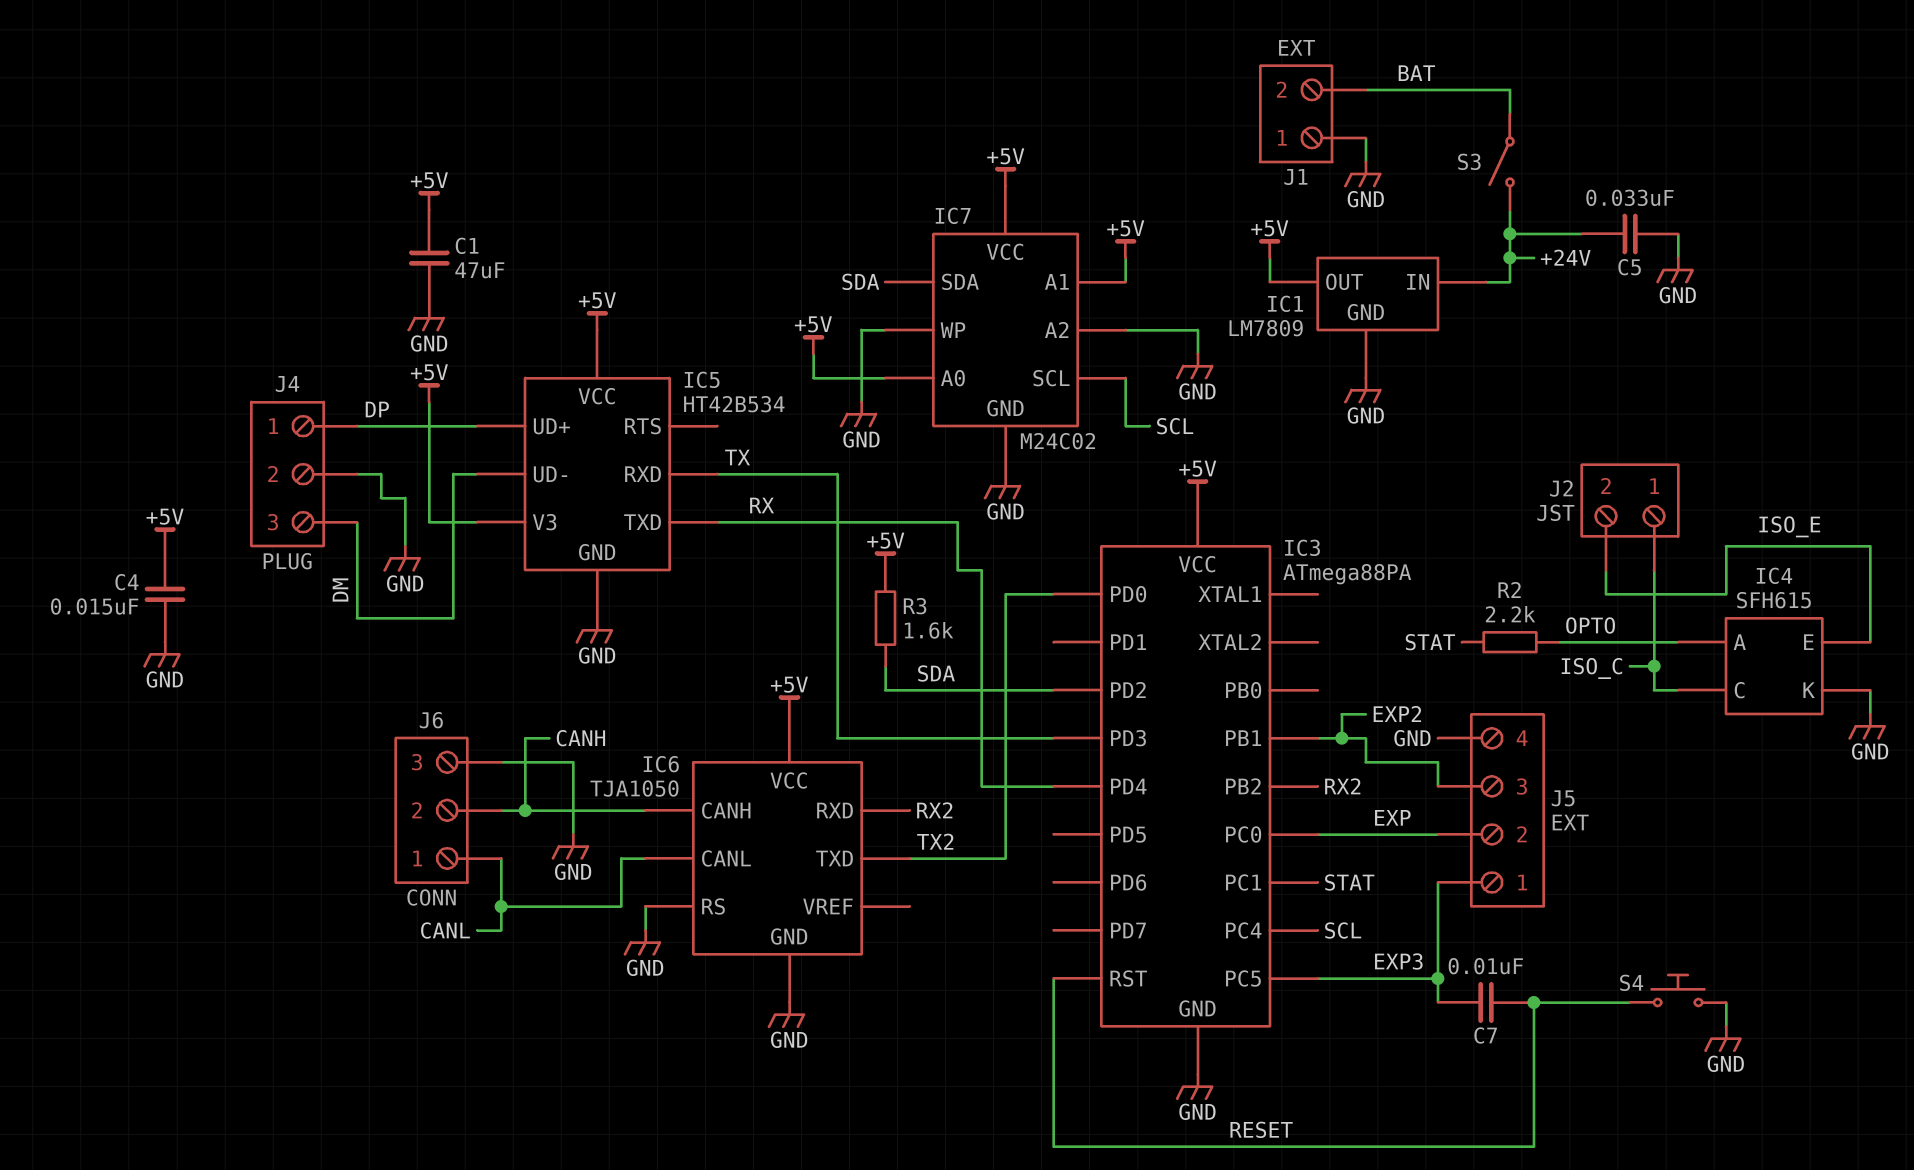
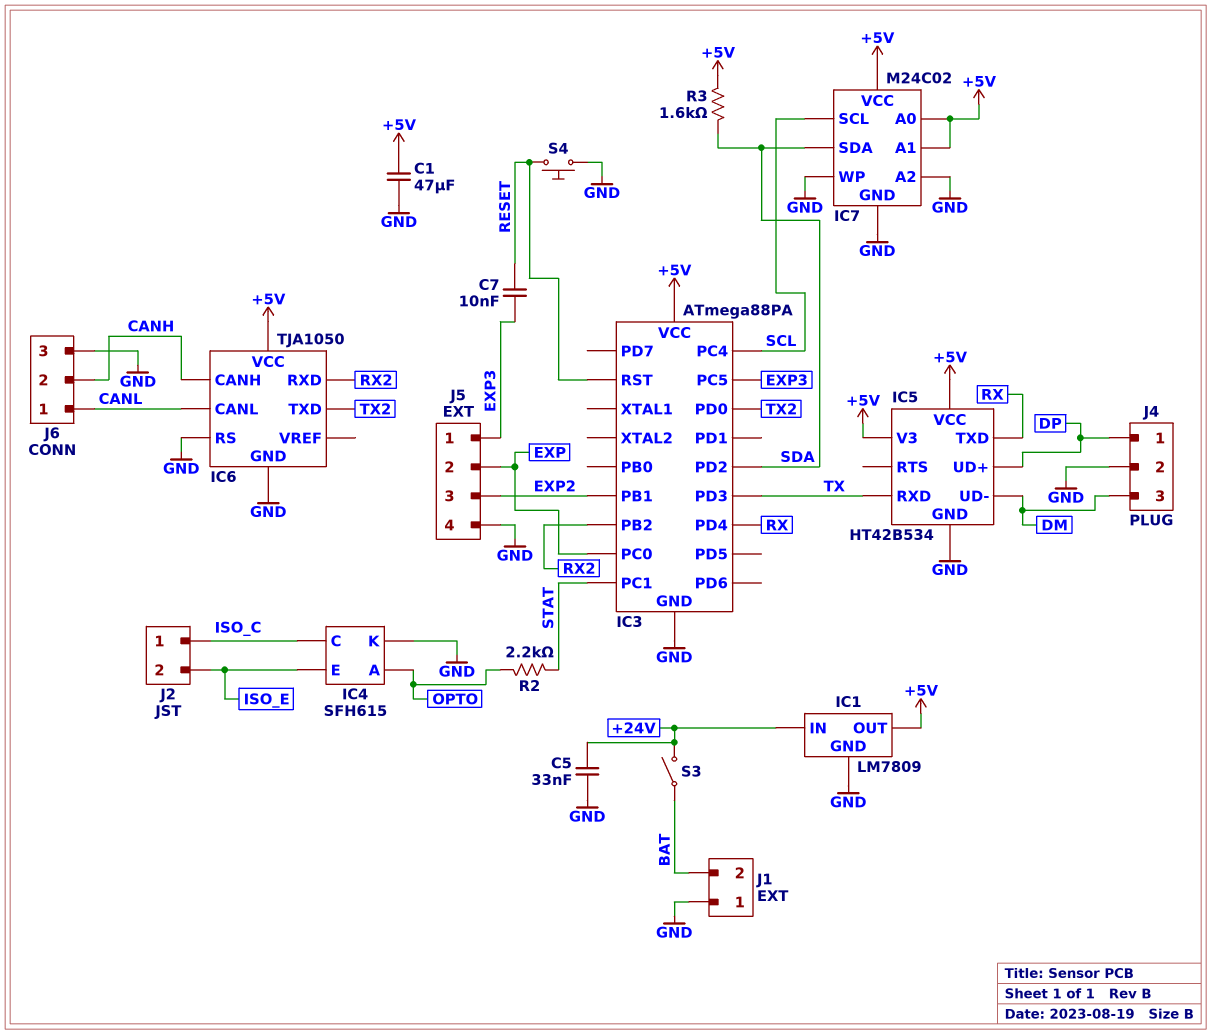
C4: 15nF (+5V, GND) -> none

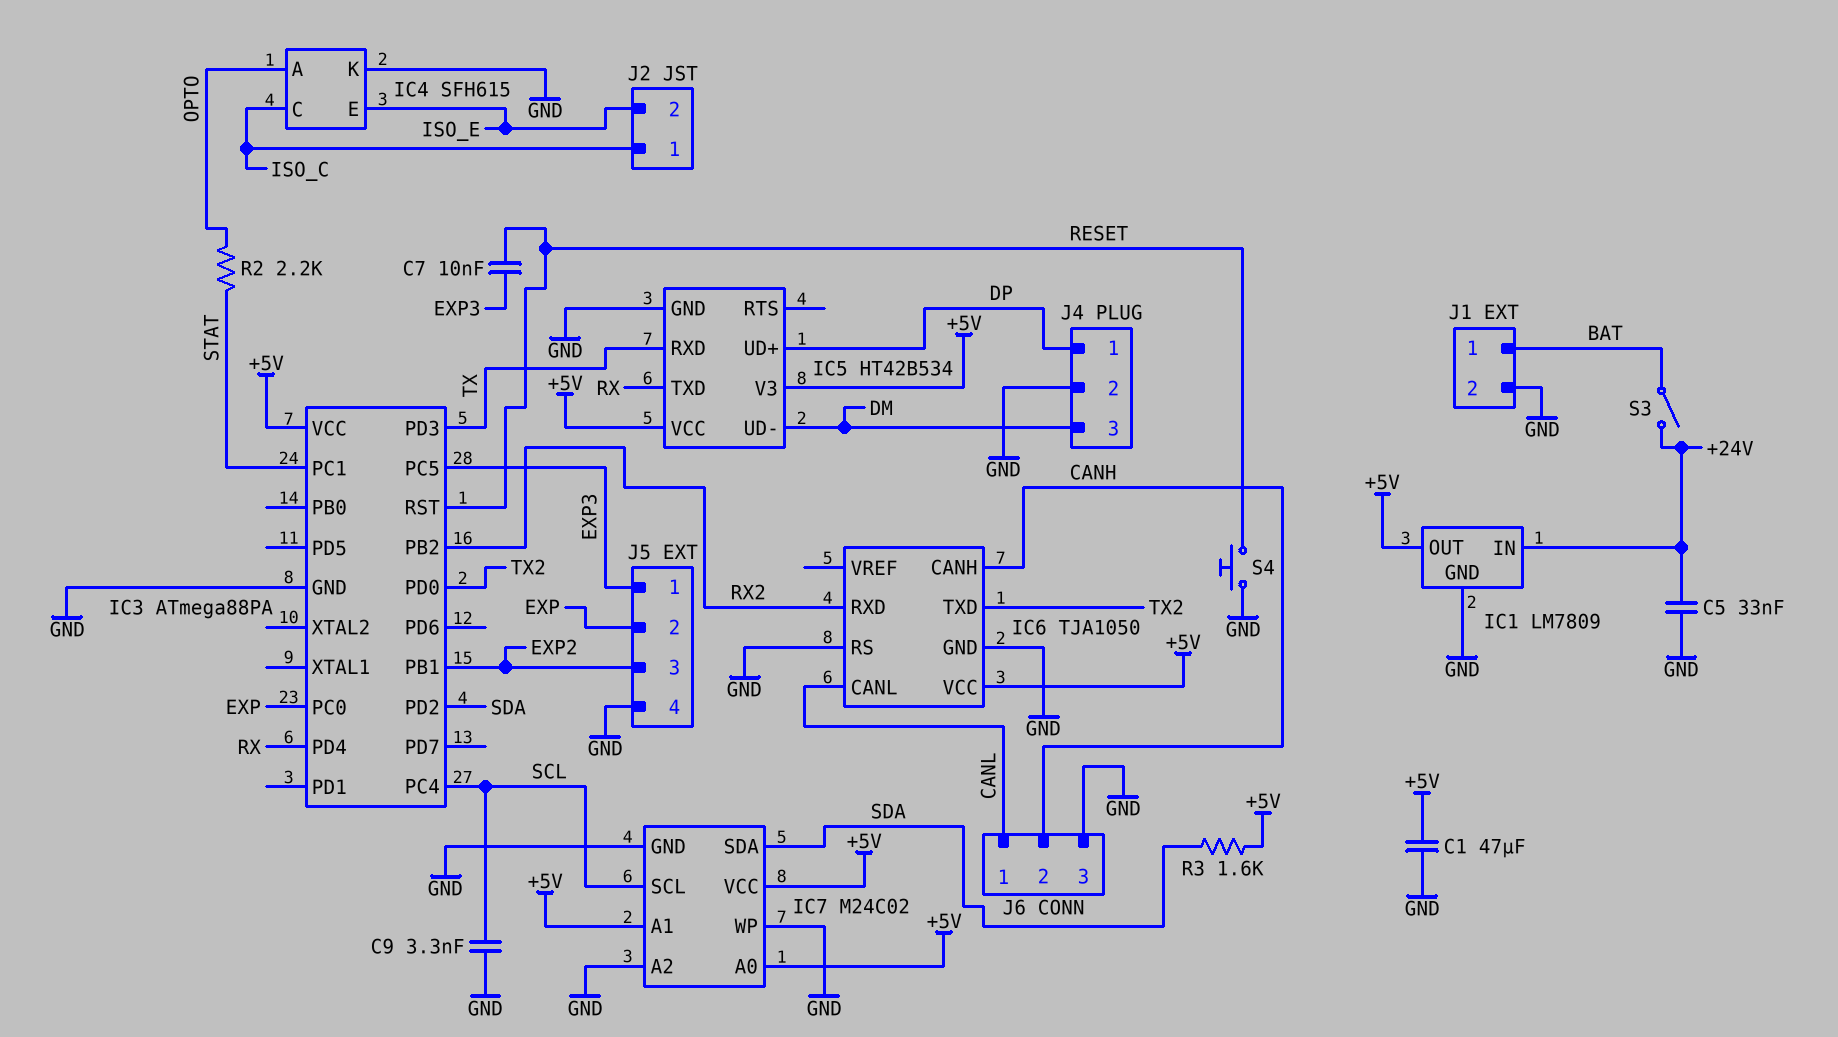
C9: none -> 3.3nF (GND, SCL)
J1 pin 1: GND -> BAT
J1 pin 2: BAT -> GND

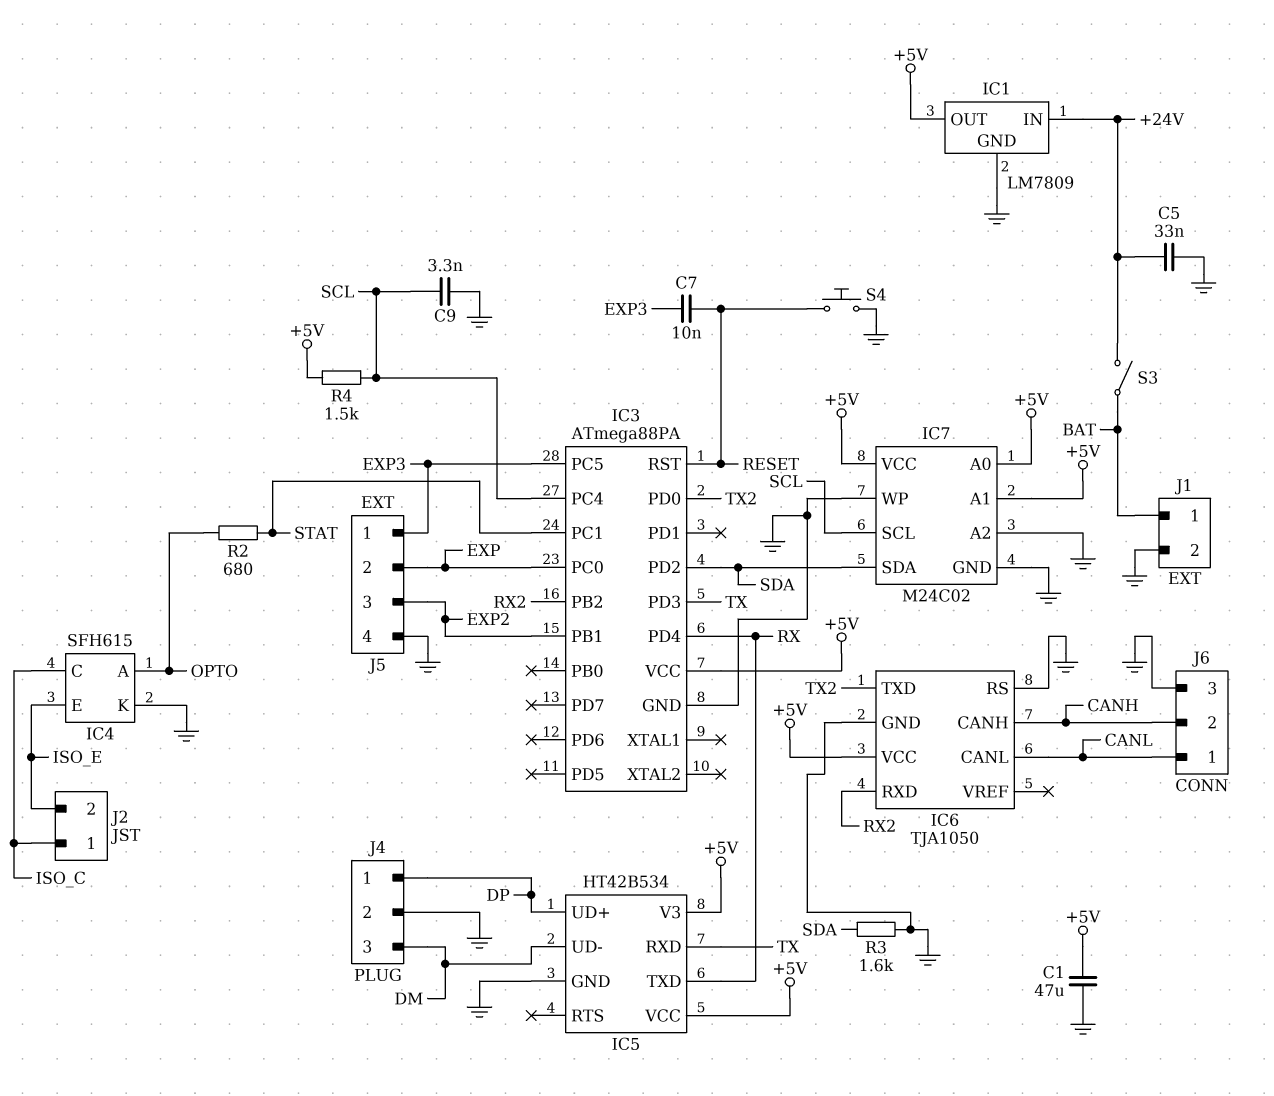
R2: 2.2k (OPTO, STAT) -> 680 (OPTO, STAT)
R3: 1.6k (+5V, SDA) -> 1.6k (GND, SDA)
R4: none -> 1.5k (+5V, SCL)

